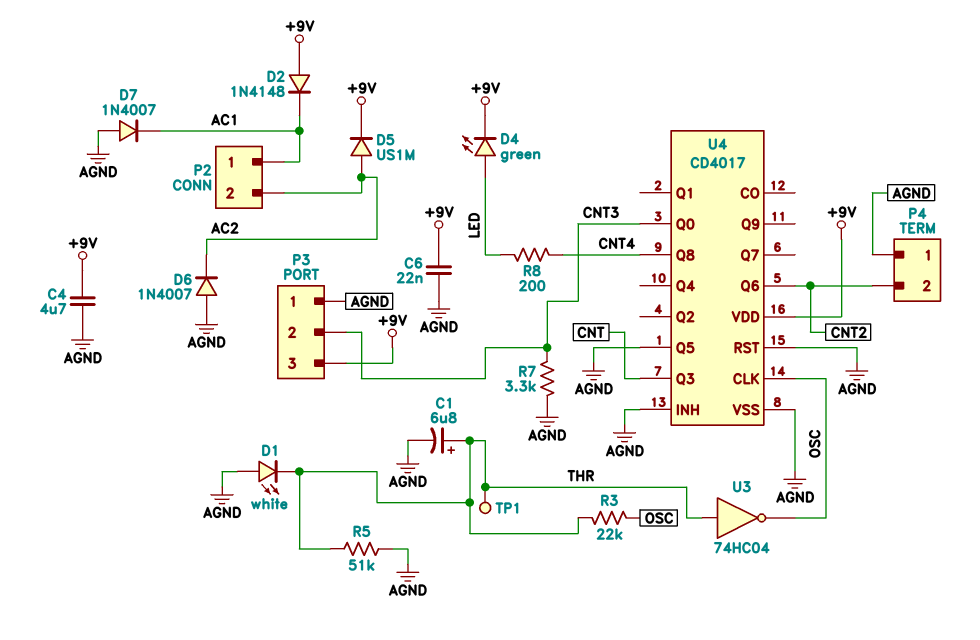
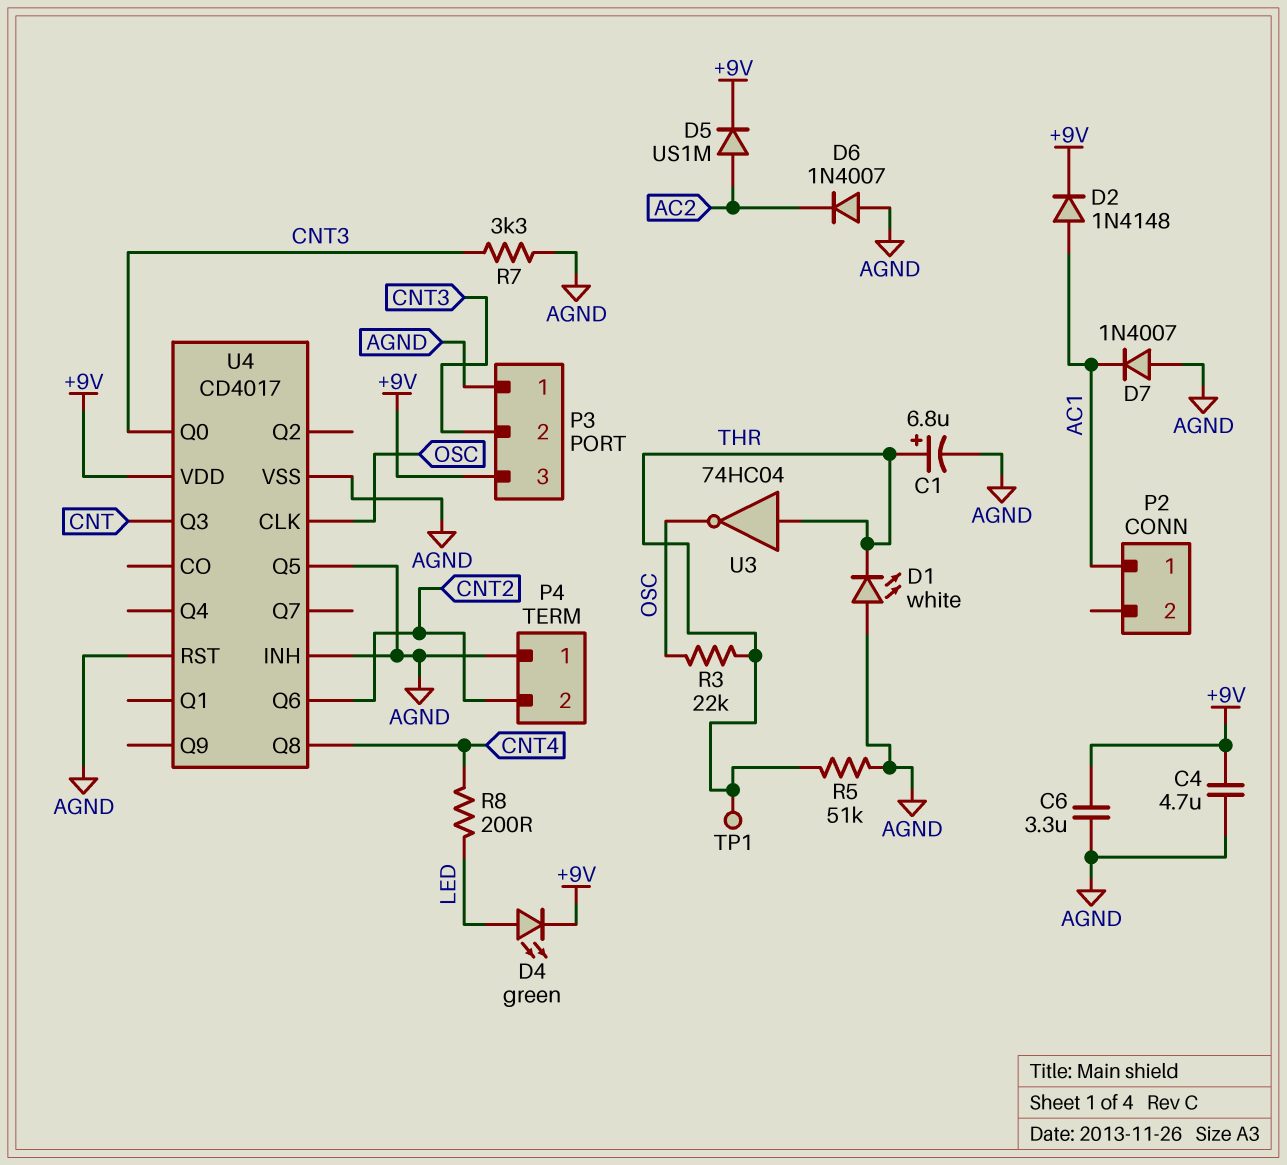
C6: 22nF (+9V, AGND) -> 3.3uF (+9V, AGND)
D2: diode 1N4148 (A +9V, K AC1) -> diode 1N4148 (A AC1, K +9V)
P2 pin 2: AC2 -> none

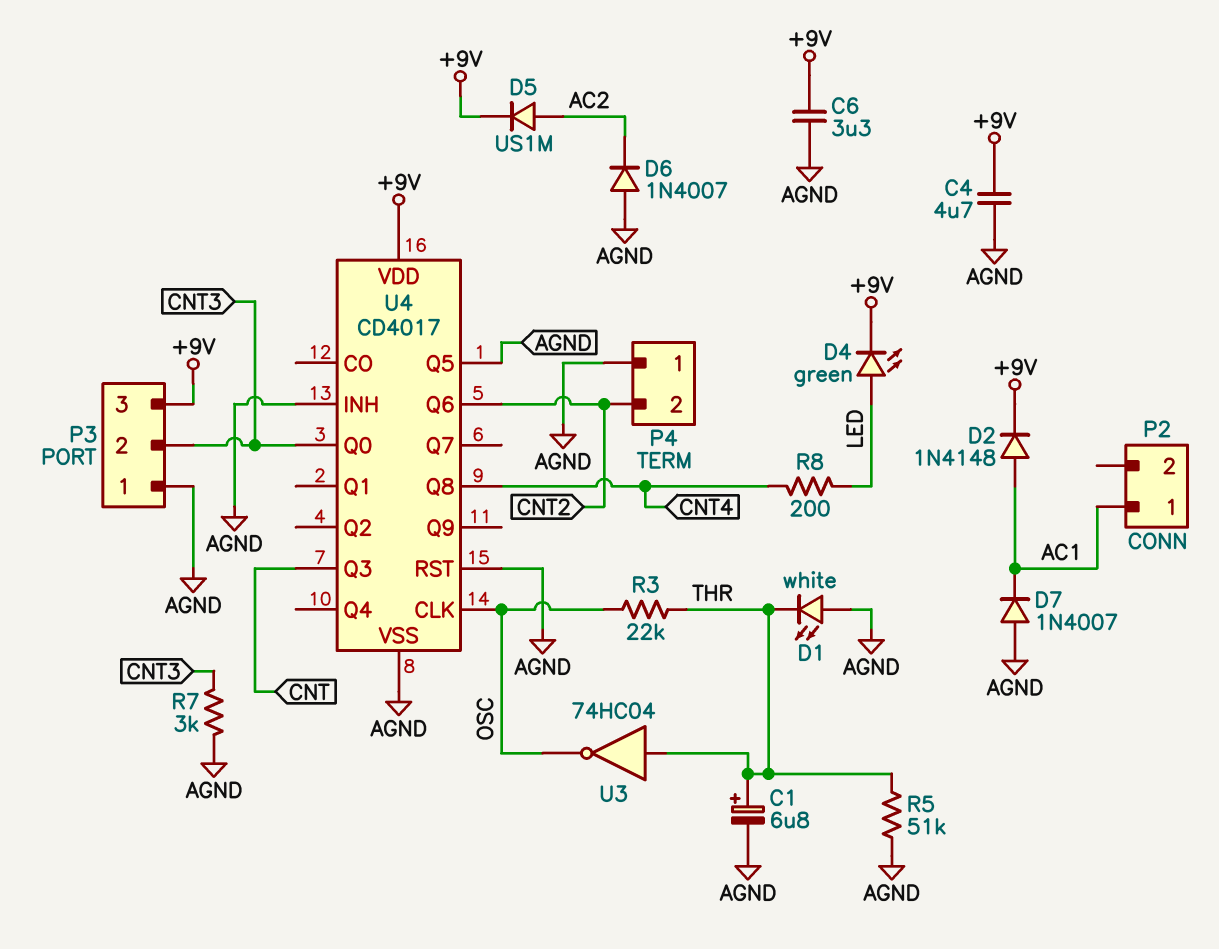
R7: 3.3k (AGND, CNT3) -> 3k (AGND, CNT3)
TP1: test point (THR) -> none

